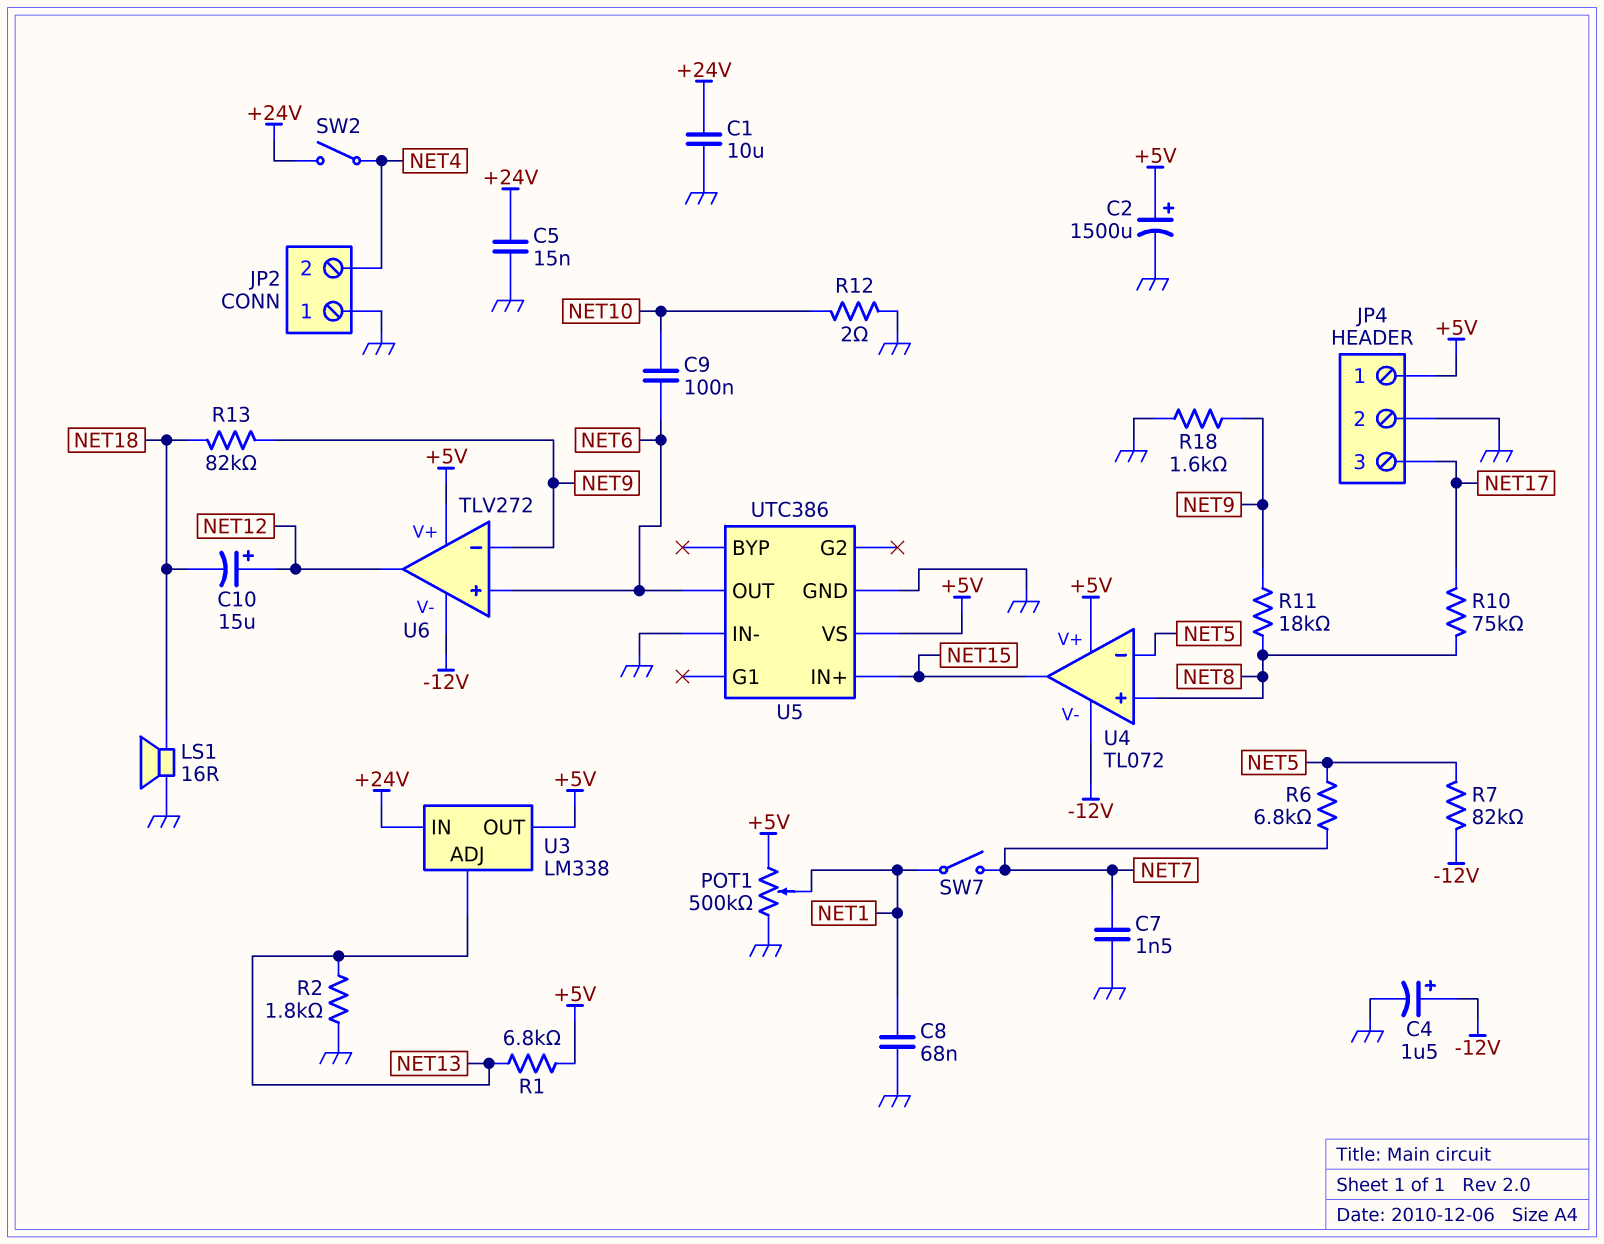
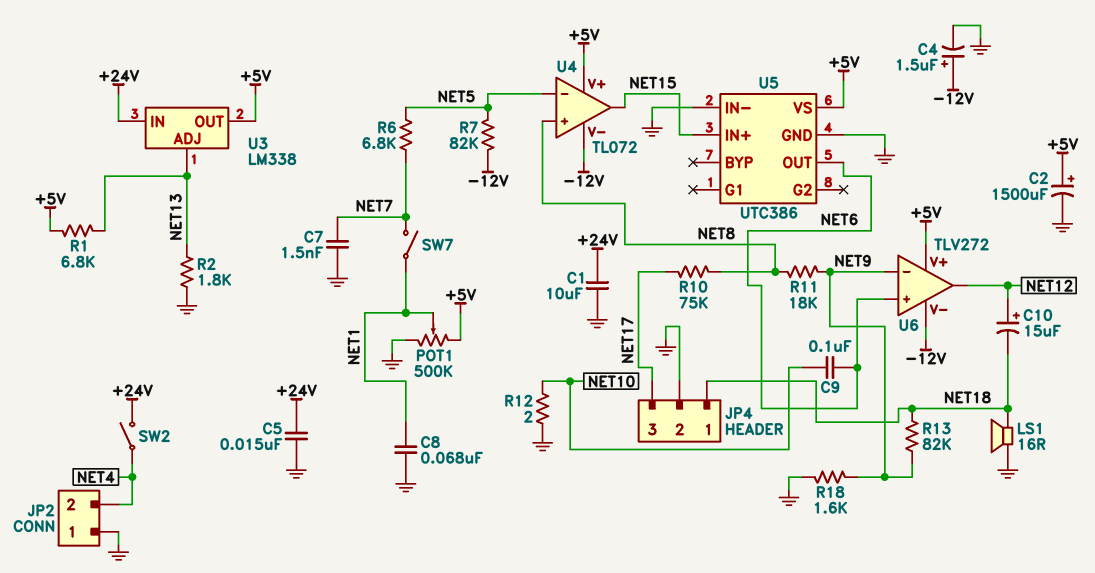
JP4 pin 1: +5V -> NET18

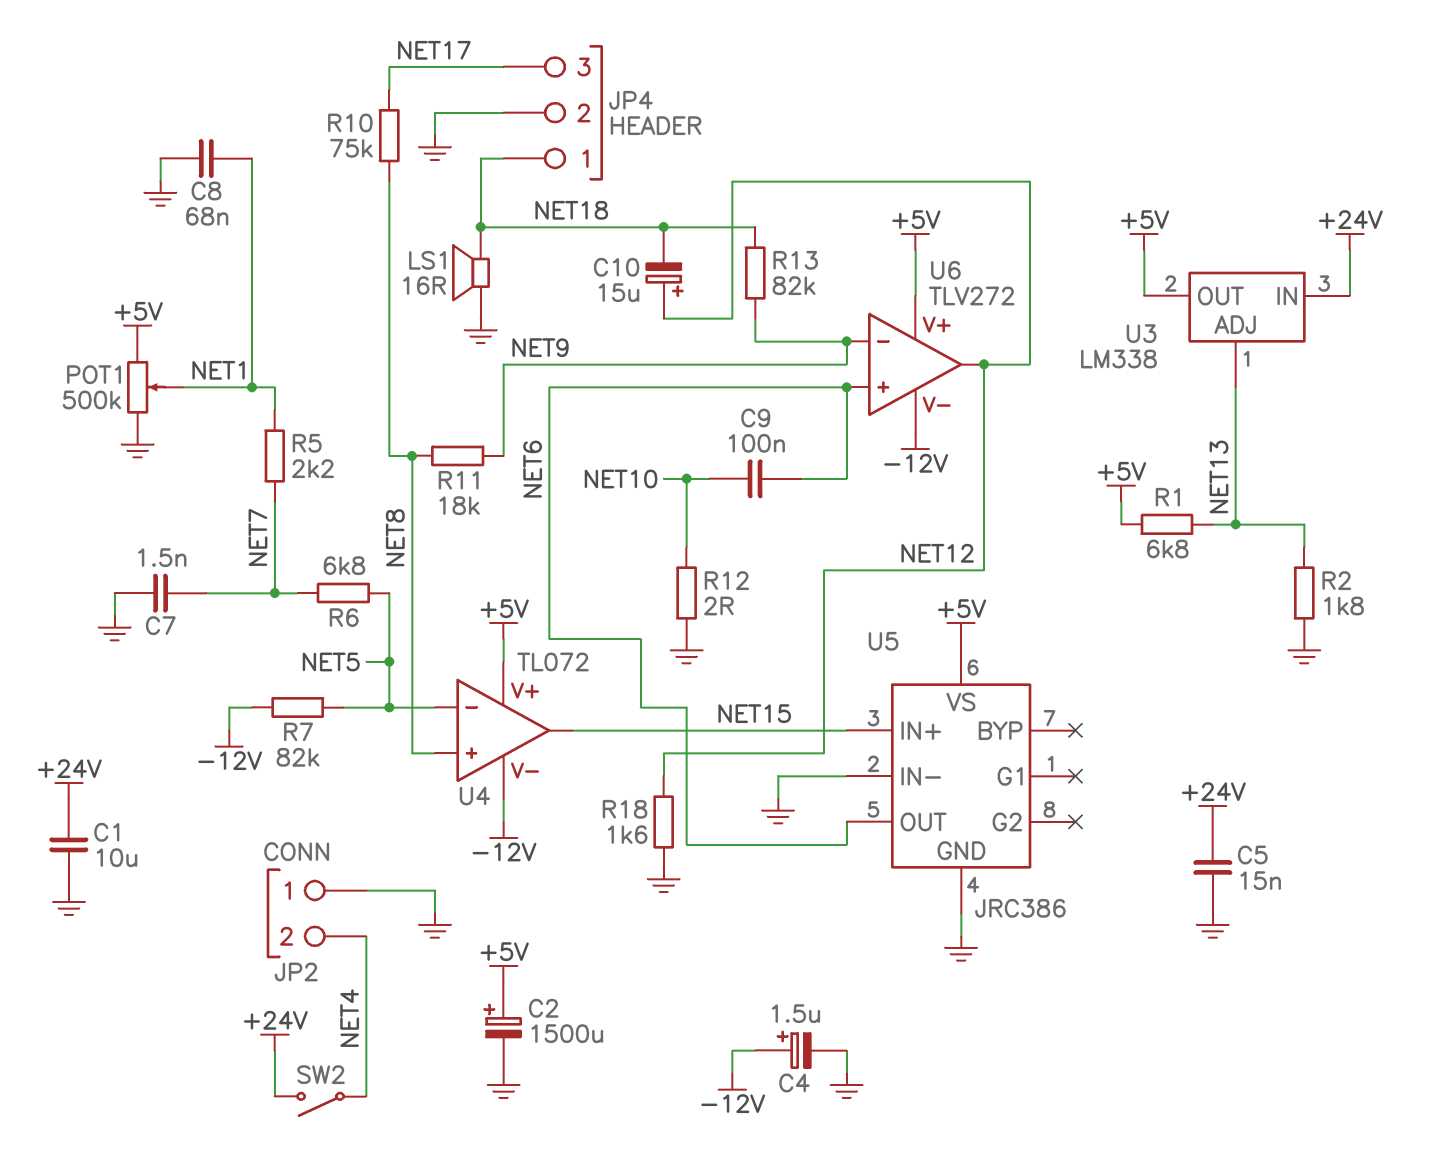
R5: none -> 2.2k (NET1, NET7)
R18: 1.6k (GND, NET9) -> 1.6k (GND, NET12)
SW7: switch (NET1, NET7) -> none
U5: UTC386 -> JRC386

